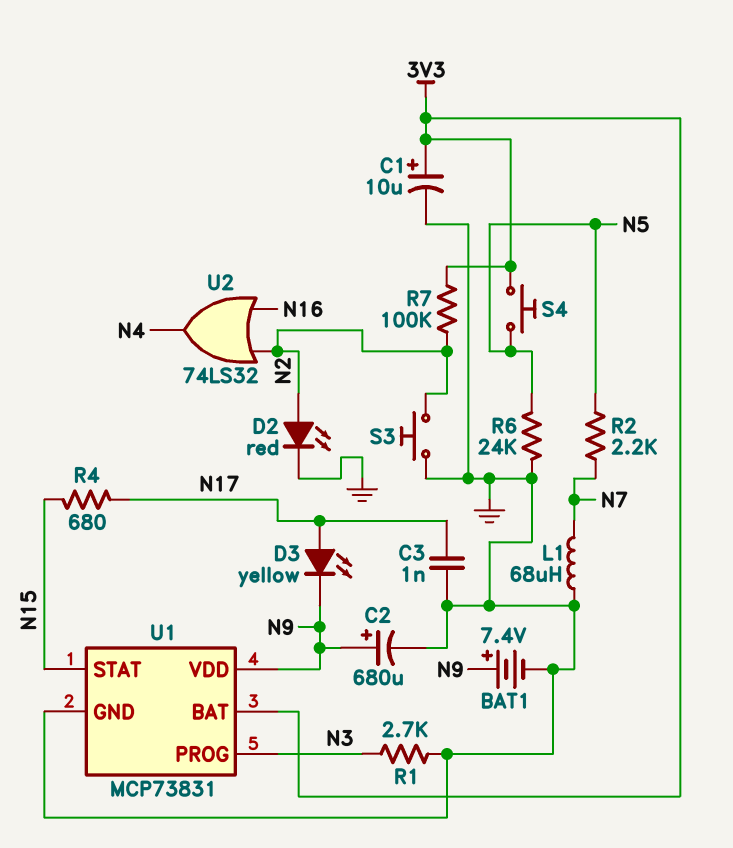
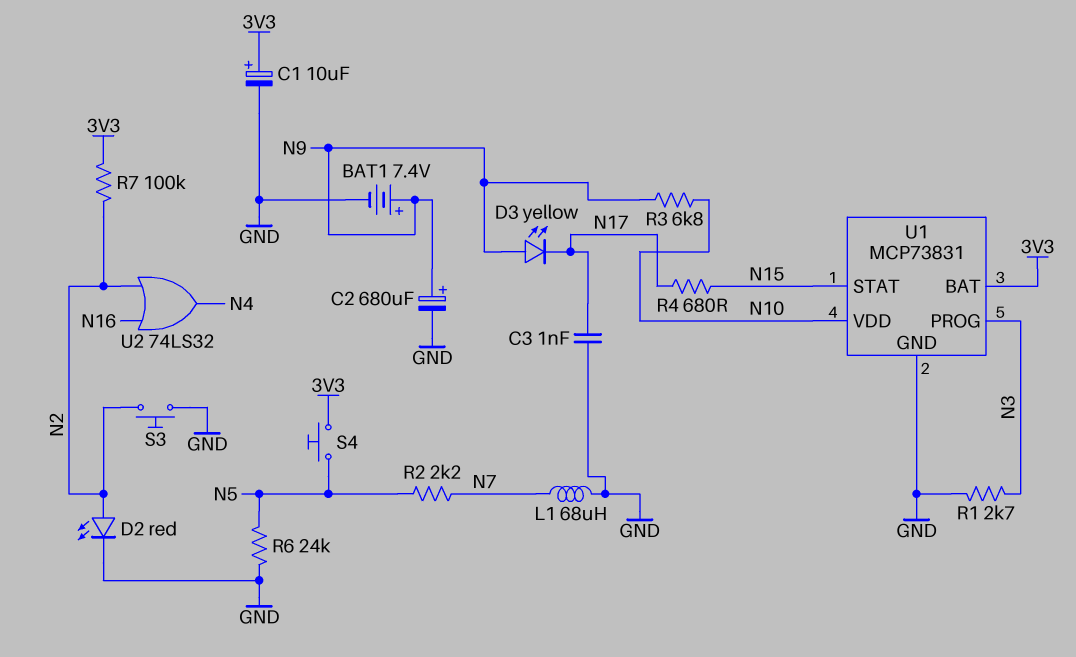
D3: LED yellow (A N17, K N9) -> LED yellow (A N9, K N17)
R3: none -> 6.8k (N9, N10)
U1 pin VDD: N9 -> N10

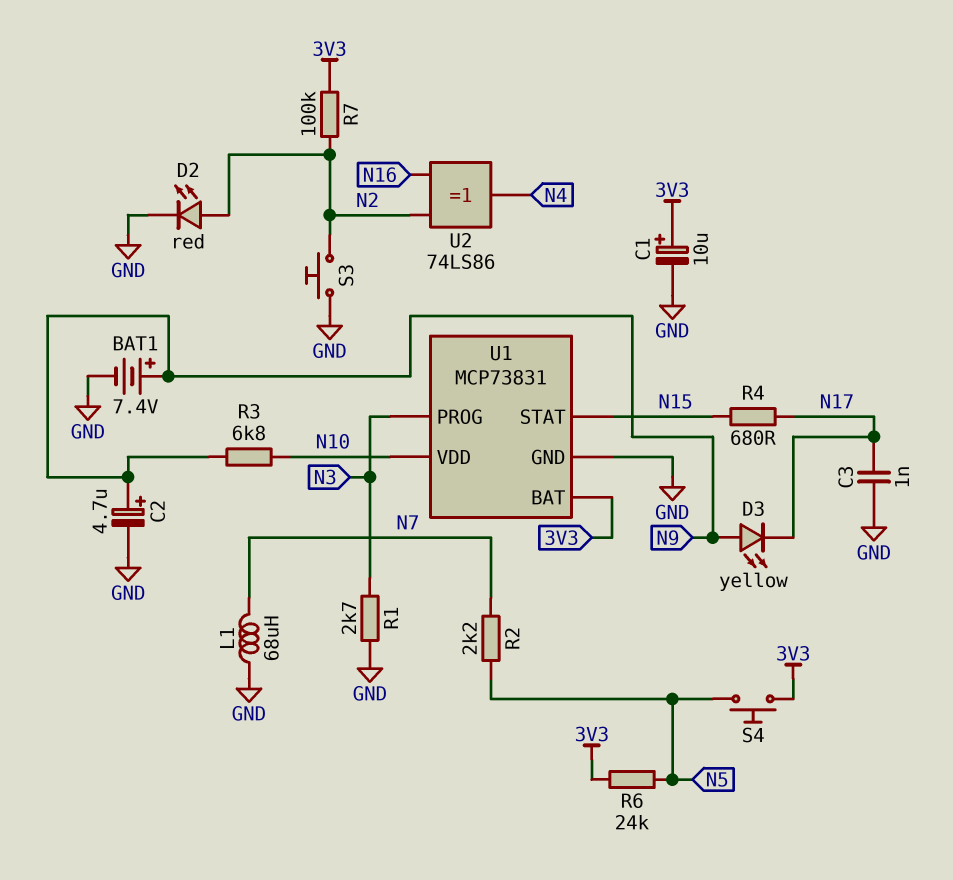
C2: 680uF (plus N9, minus GND) -> 4.7uF (plus N9, minus GND)
R6: 24k (GND, N5) -> 24k (3V3, N5)
U2: OR 74LS32 (in N2, in N16, out N4) -> XOR 74LS86 (in N2, in N16, out N4)

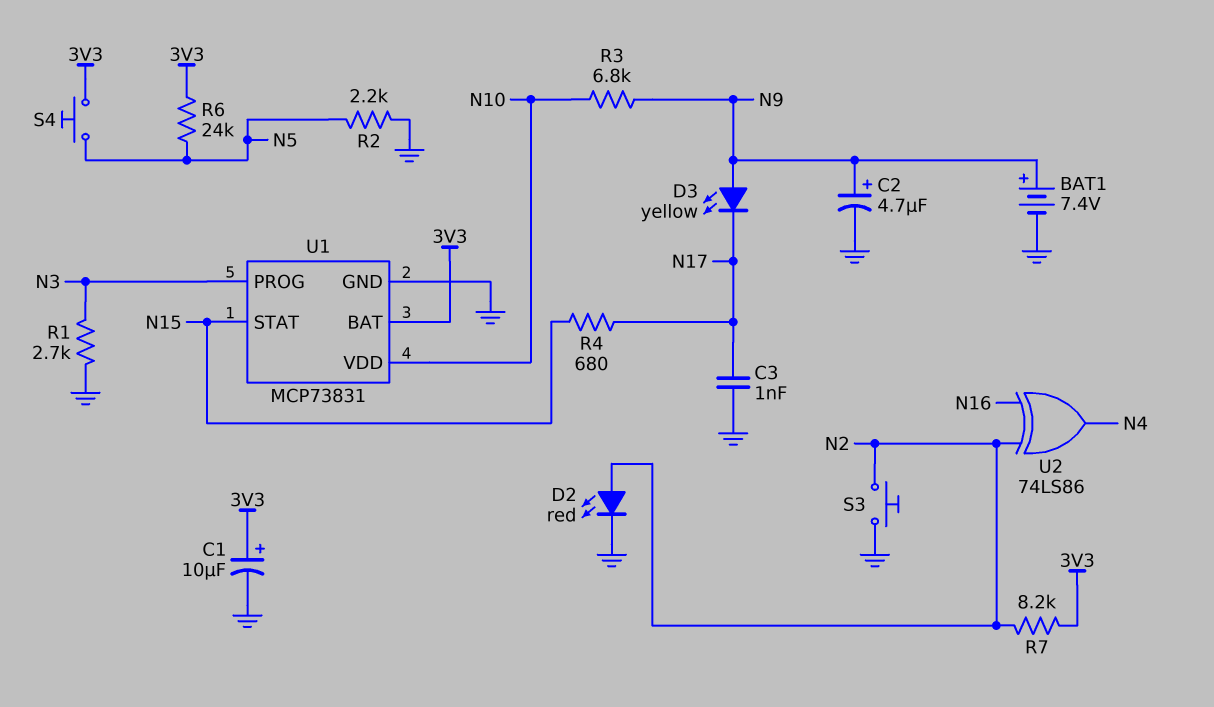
L1: 68uH (GND, N7) -> none
R2: 2.2k (N5, N7) -> 2.2k (GND, N5)
R7: 100k (3V3, N2) -> 8.2k (3V3, N2)

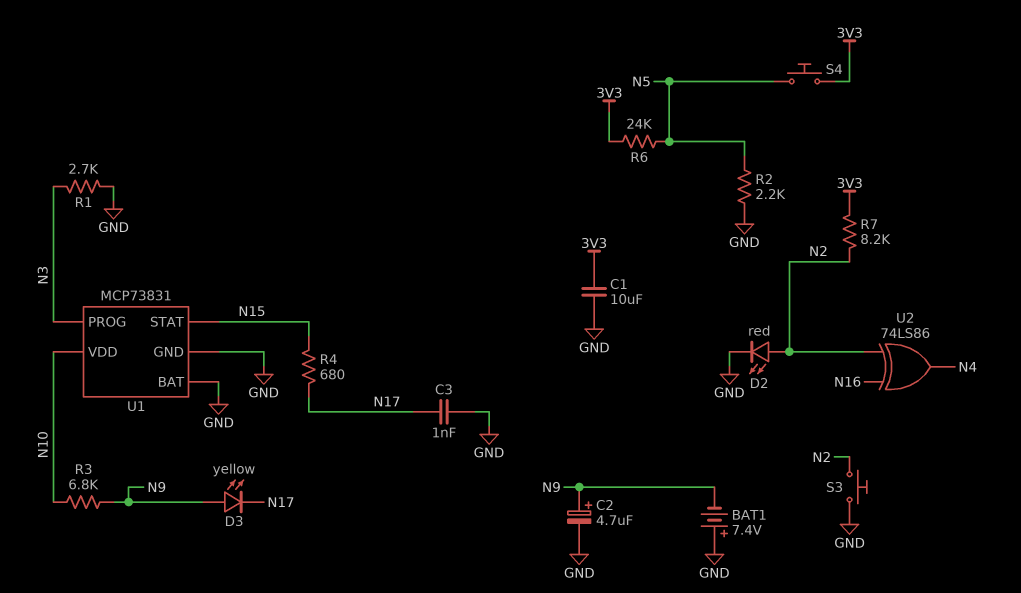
BAT1: 7.4V (plus N9, minus GND) -> 7.4V (plus GND, minus N9)
C1: 10uF (plus 3V3, minus GND) -> 10uF (3V3, GND)
U1 pin BAT: 3V3 -> GND

